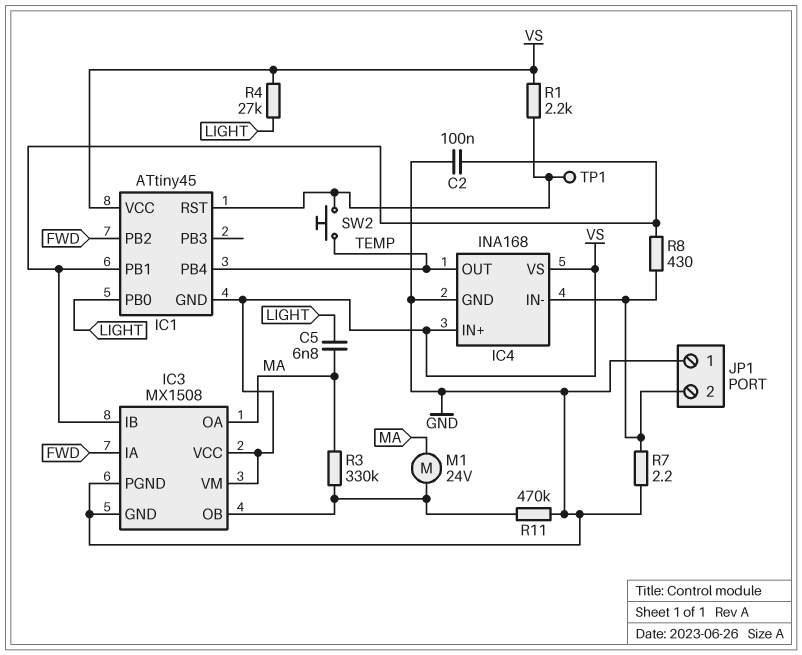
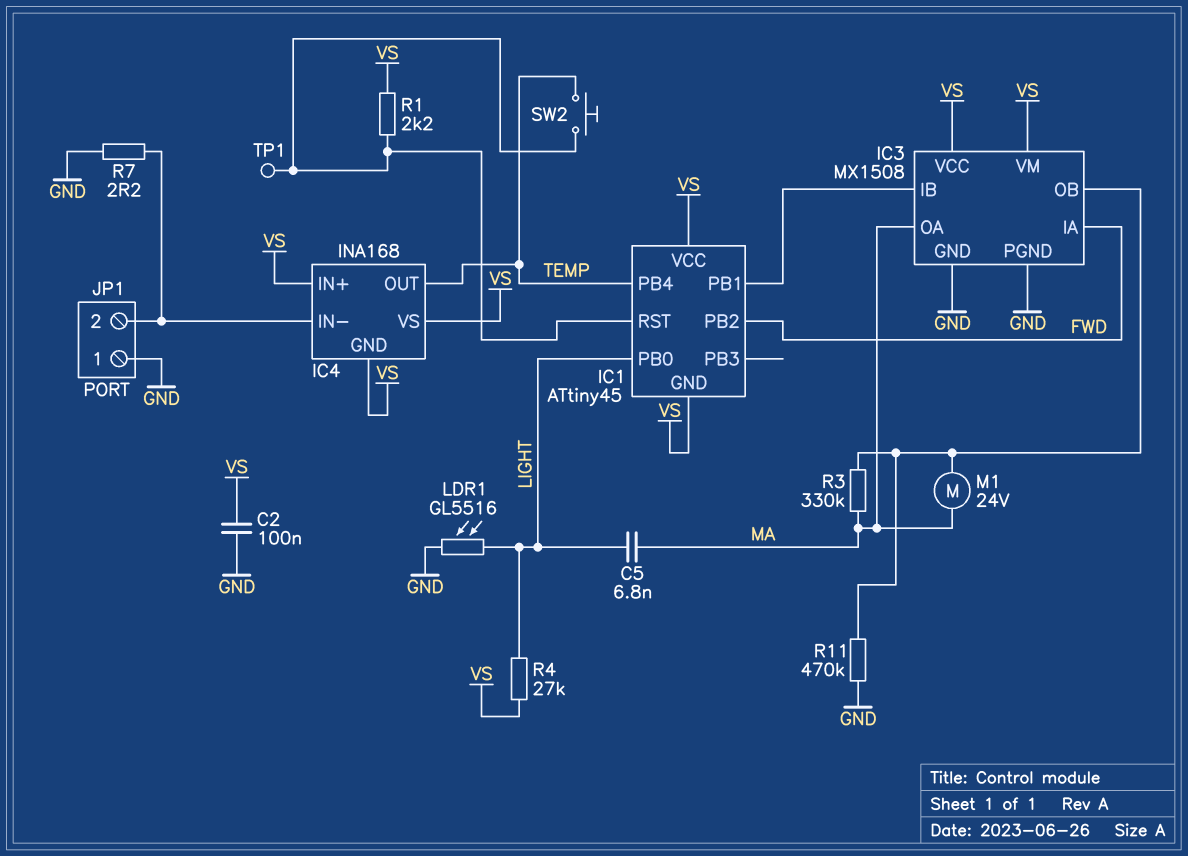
C2: 100nF (GND, IC1/PB1) -> 100nF (GND, VS)
IC4 pin GND: GND -> VS
LDR1: none -> GL5516 (GND, LIGHT)
R8: 430 (IC1/PB1, IC4/IN-) -> none

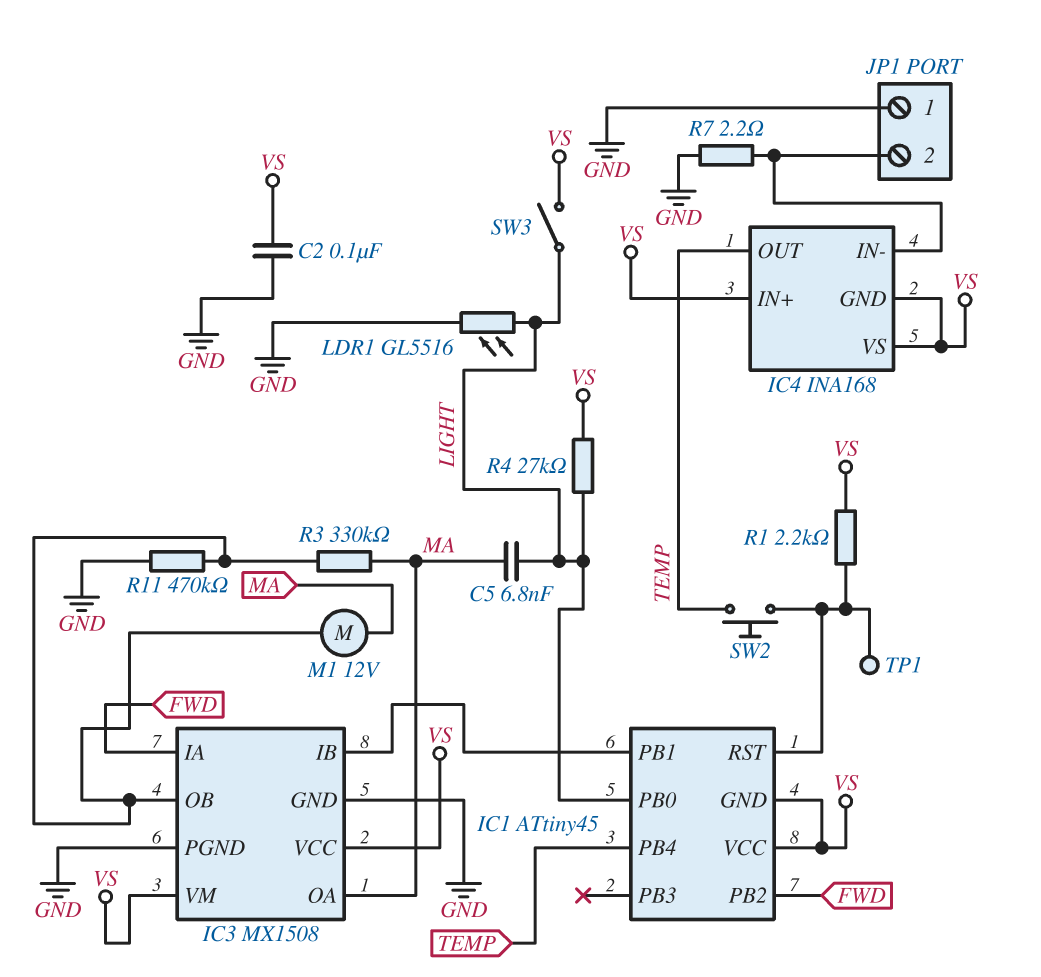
M1: motor 24V (IC3/OB, MA) -> motor 12V (IC3/OB, MA)
SW3: none -> switch (LIGHT, VS)

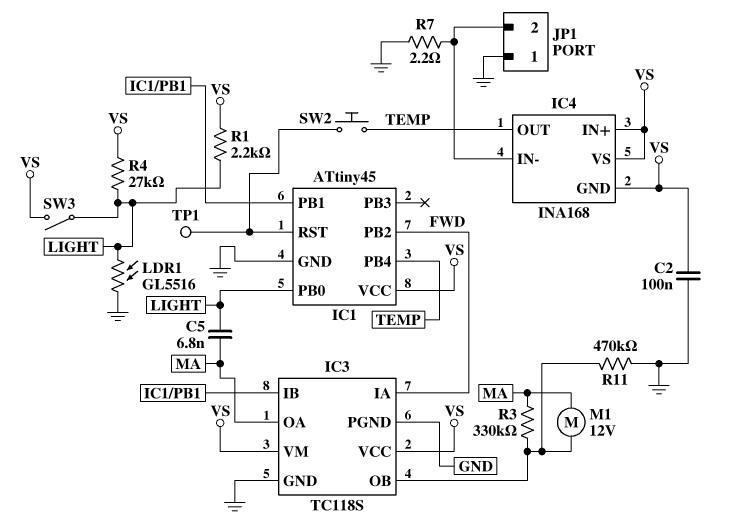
IC1 pin GND: VS -> GND
IC3: MX1508 -> TC118S
R1: 2.2k (IC1/RST, VS) -> 2.2k (LIGHT, VS)

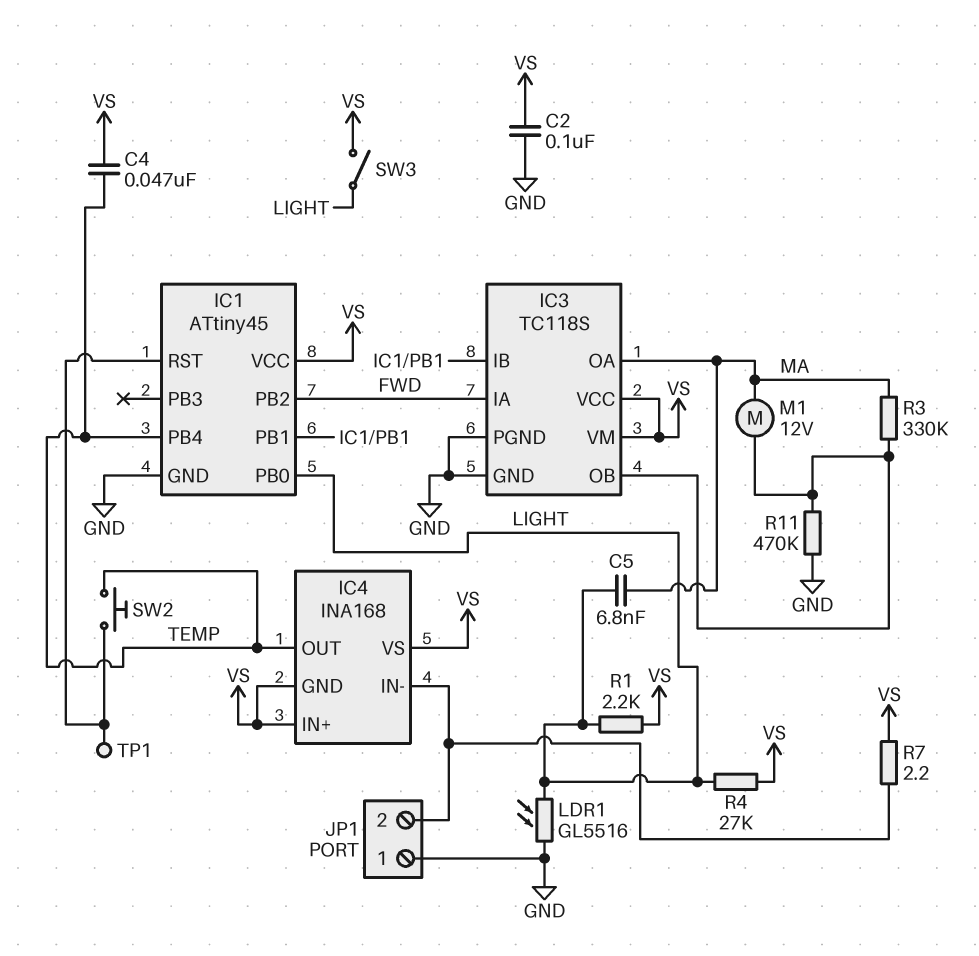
C4: none -> 47nF (TEMP, VS)
R7: 2.2 (GND, IC4/IN-) -> 2.2 (IC4/IN-, VS)

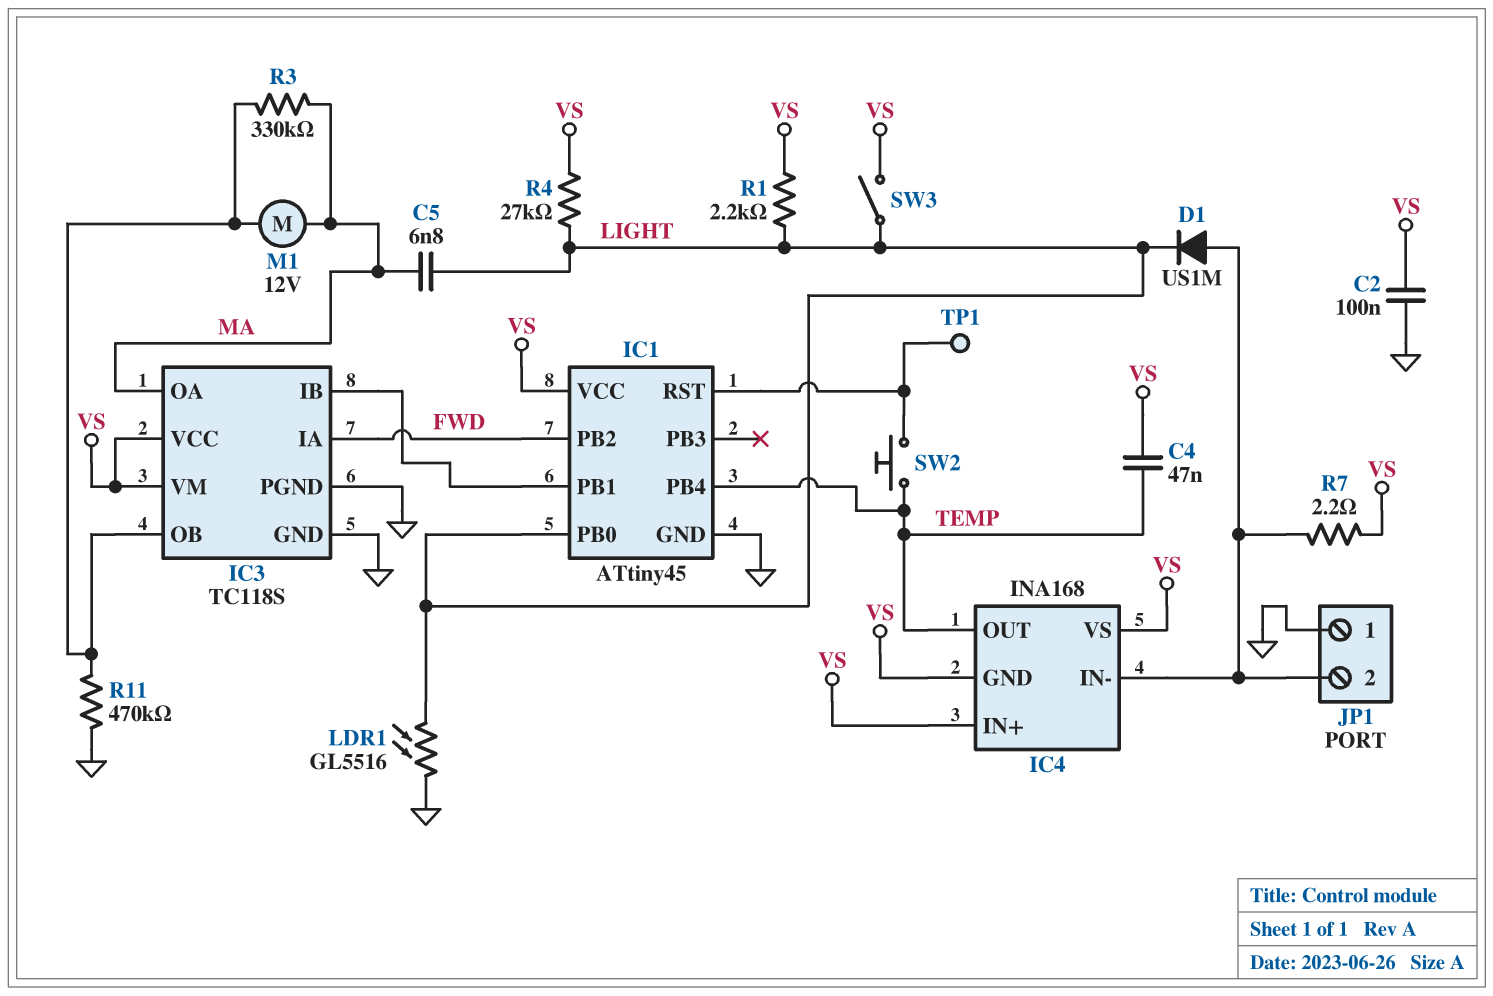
D1: none -> diode US1M (A IC4/IN-, K LIGHT)

